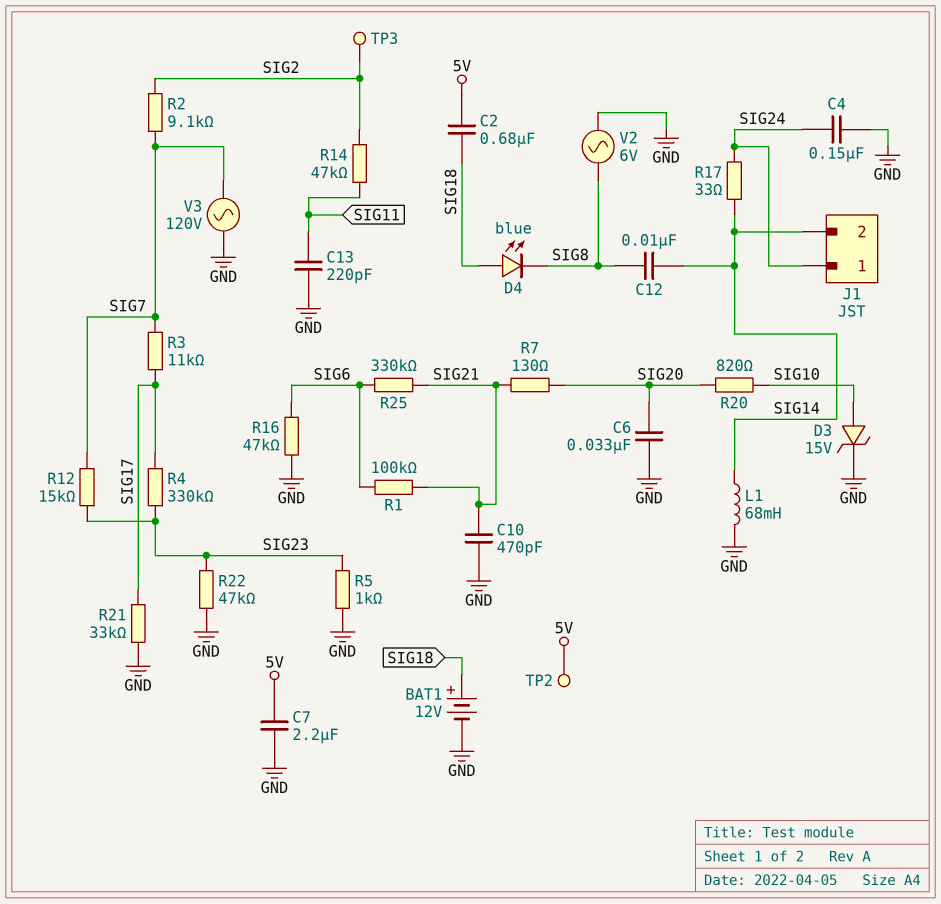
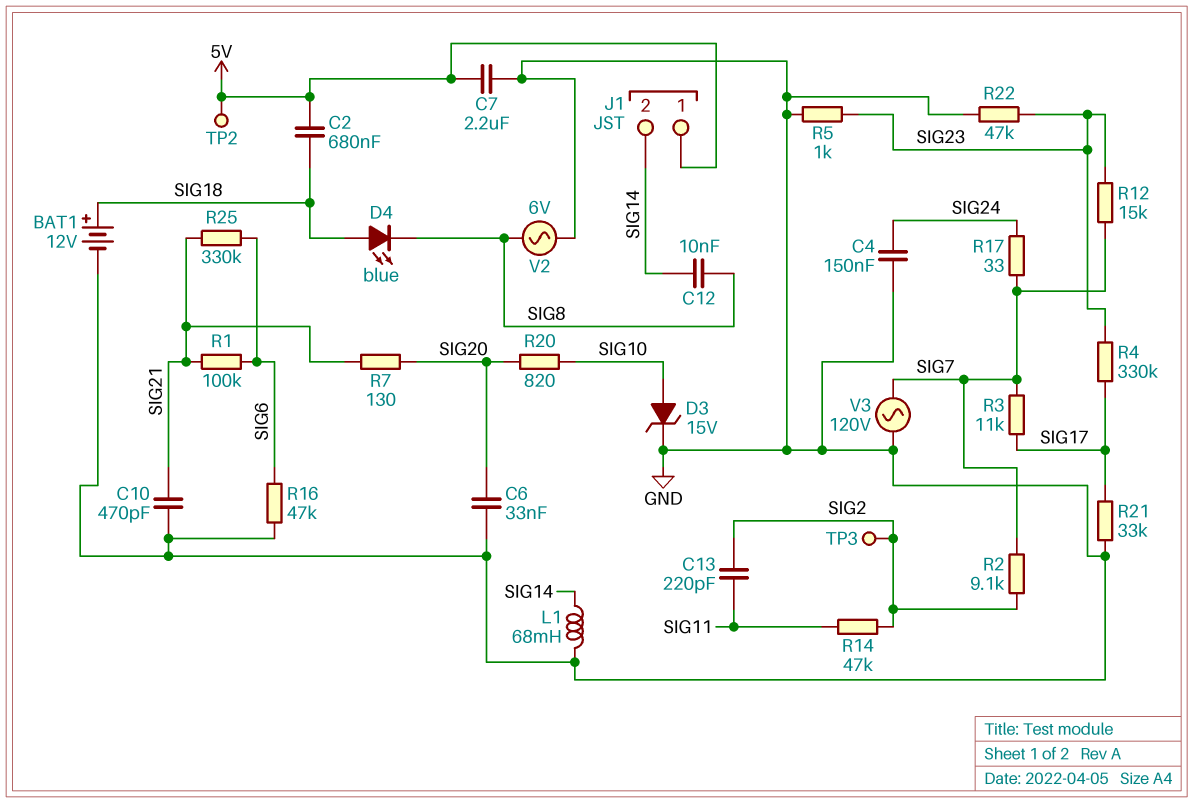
C13: 220pF (GND, SIG11) -> 220pF (SIG2, SIG11)
J1 pin 1: SIG24 -> 5V
R17: 33 (SIG14, SIG24) -> 33 (SIG7, SIG24)

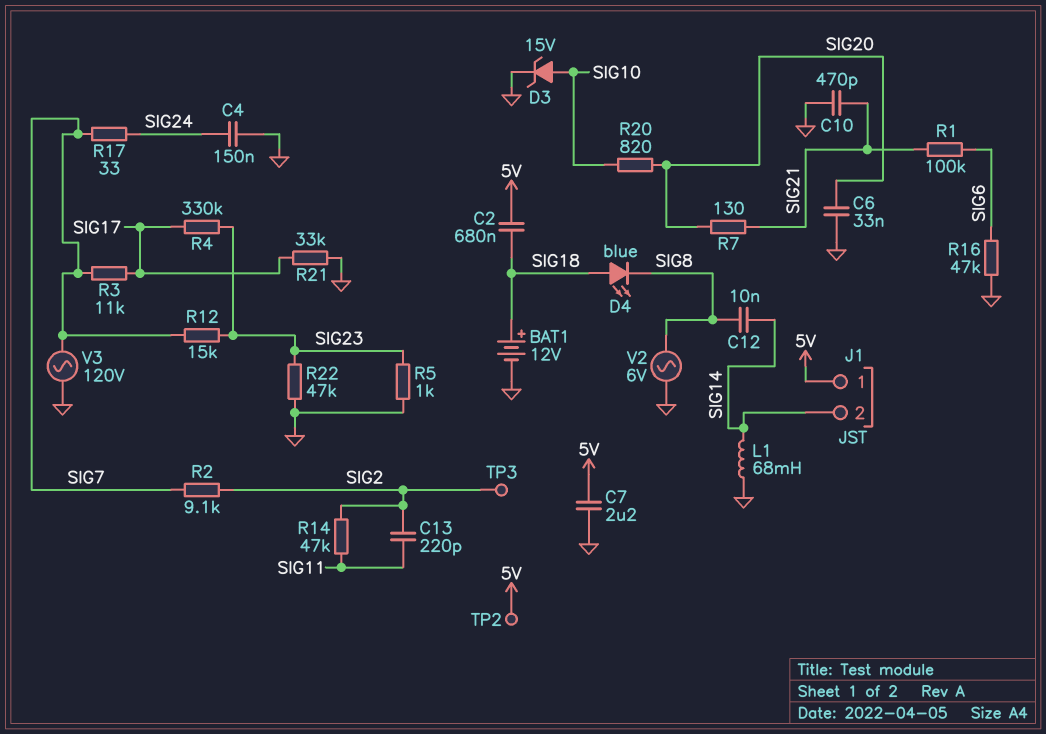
R25: 330k (SIG6, SIG21) -> none

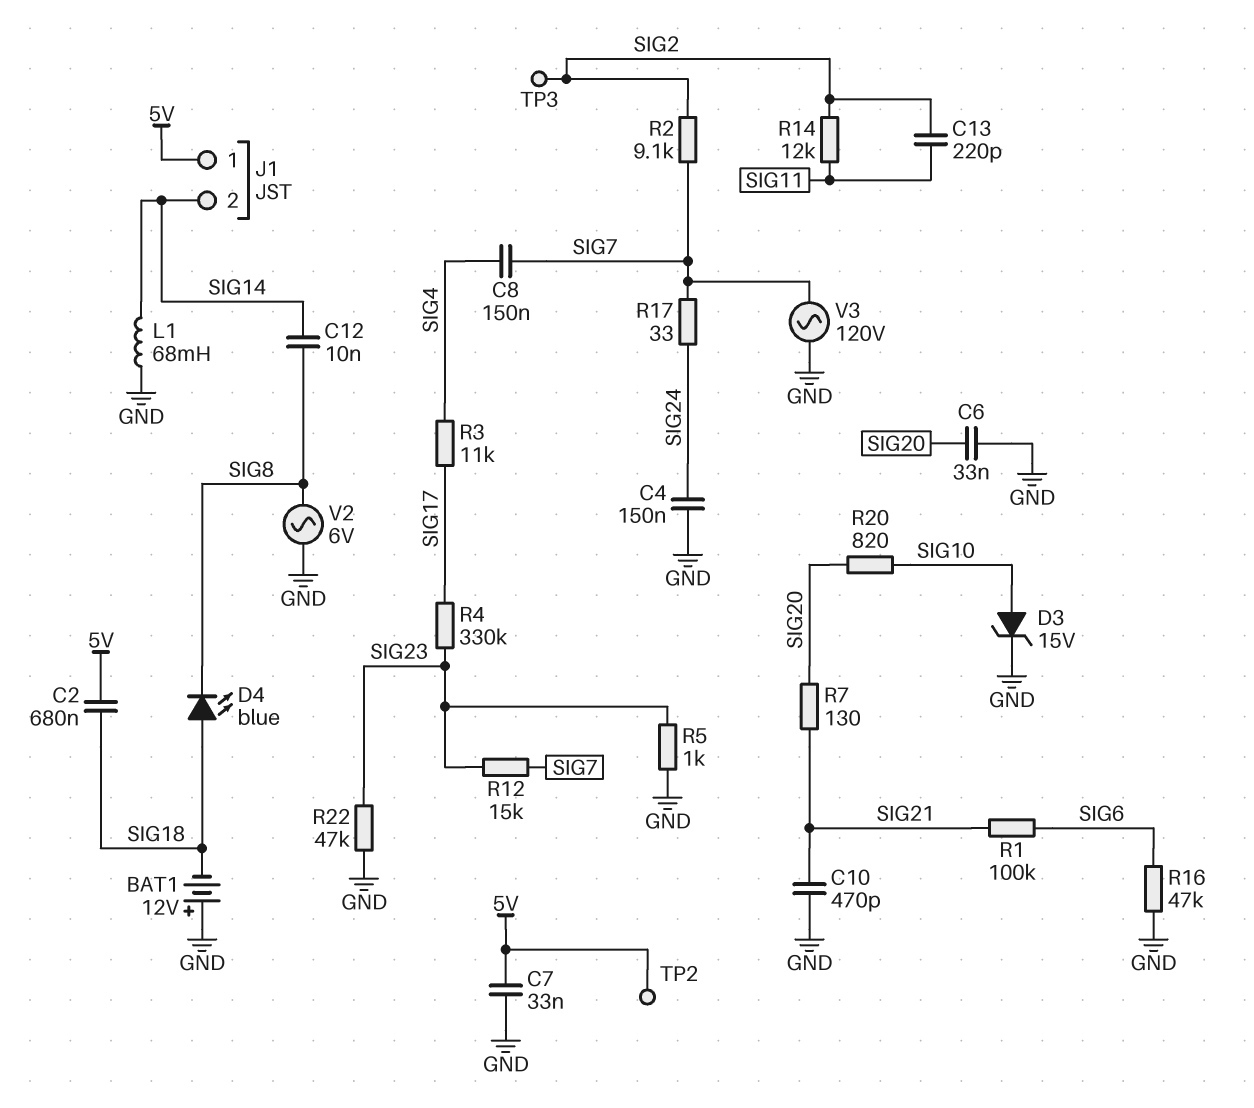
BAT1: 12V (plus SIG18, minus GND) -> 12V (plus GND, minus SIG18)
C7: 2.2uF (5V, GND) -> 33nF (5V, GND)
C8: none -> 150nF (SIG4, SIG7)
R3: 11k (SIG7, SIG17) -> 11k (SIG4, SIG17)
R14: 47k (SIG2, SIG11) -> 12k (SIG2, SIG11)
R21: 33k (GND, SIG17) -> none

